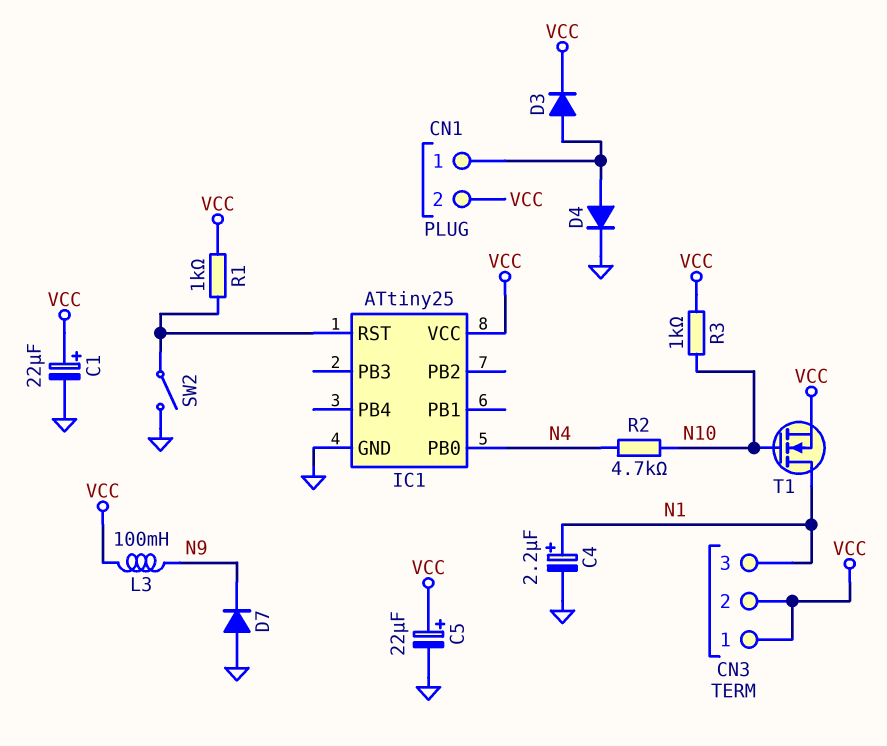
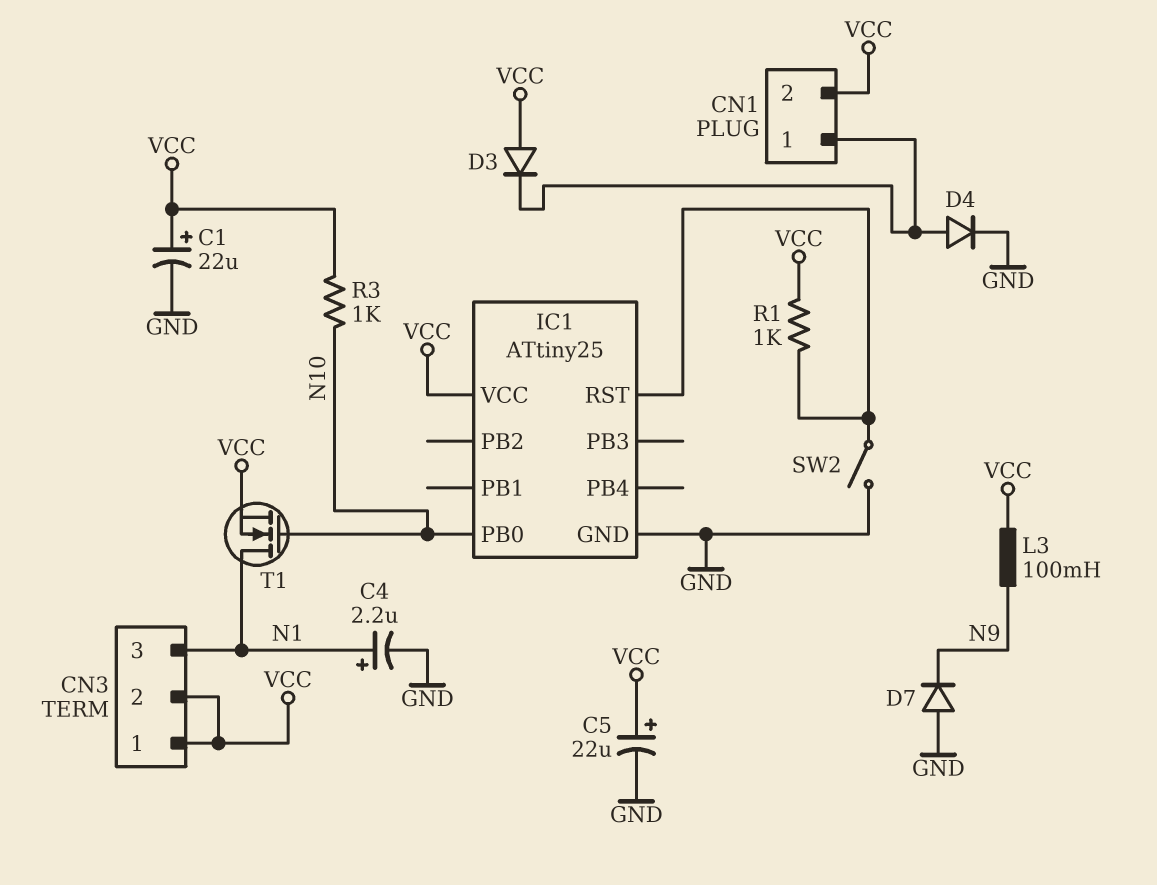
D3: diode (A CN1/1, K VCC) -> diode (A VCC, K CN1/1)
IC1 pin PB0: N4 -> N10
R2: 4.7k (N4, N10) -> none

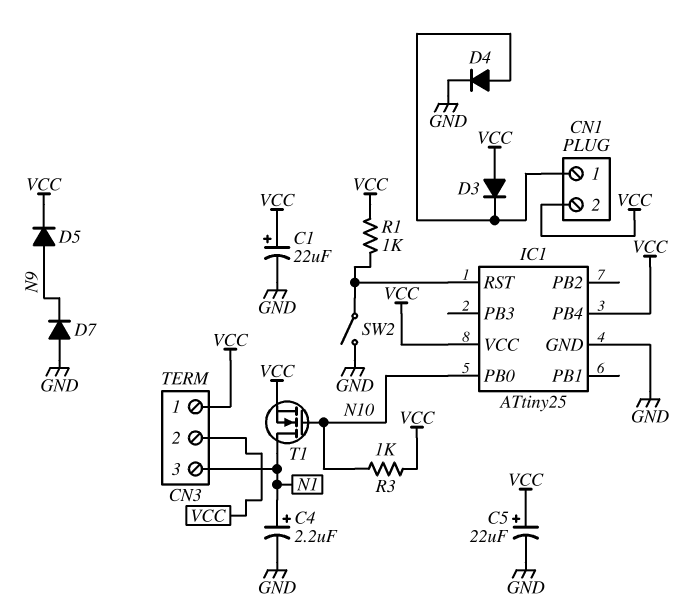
D5: none -> diode (A N9, K VCC)
IC1 pin PB4: none -> VCC
L3: 100mH (N9, VCC) -> none

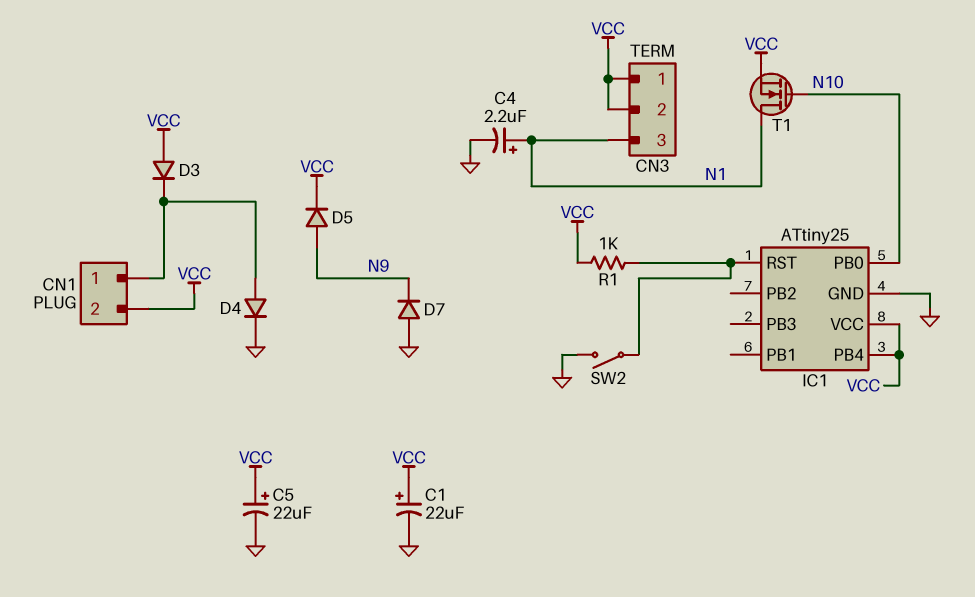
R3: 1k (N10, VCC) -> none

